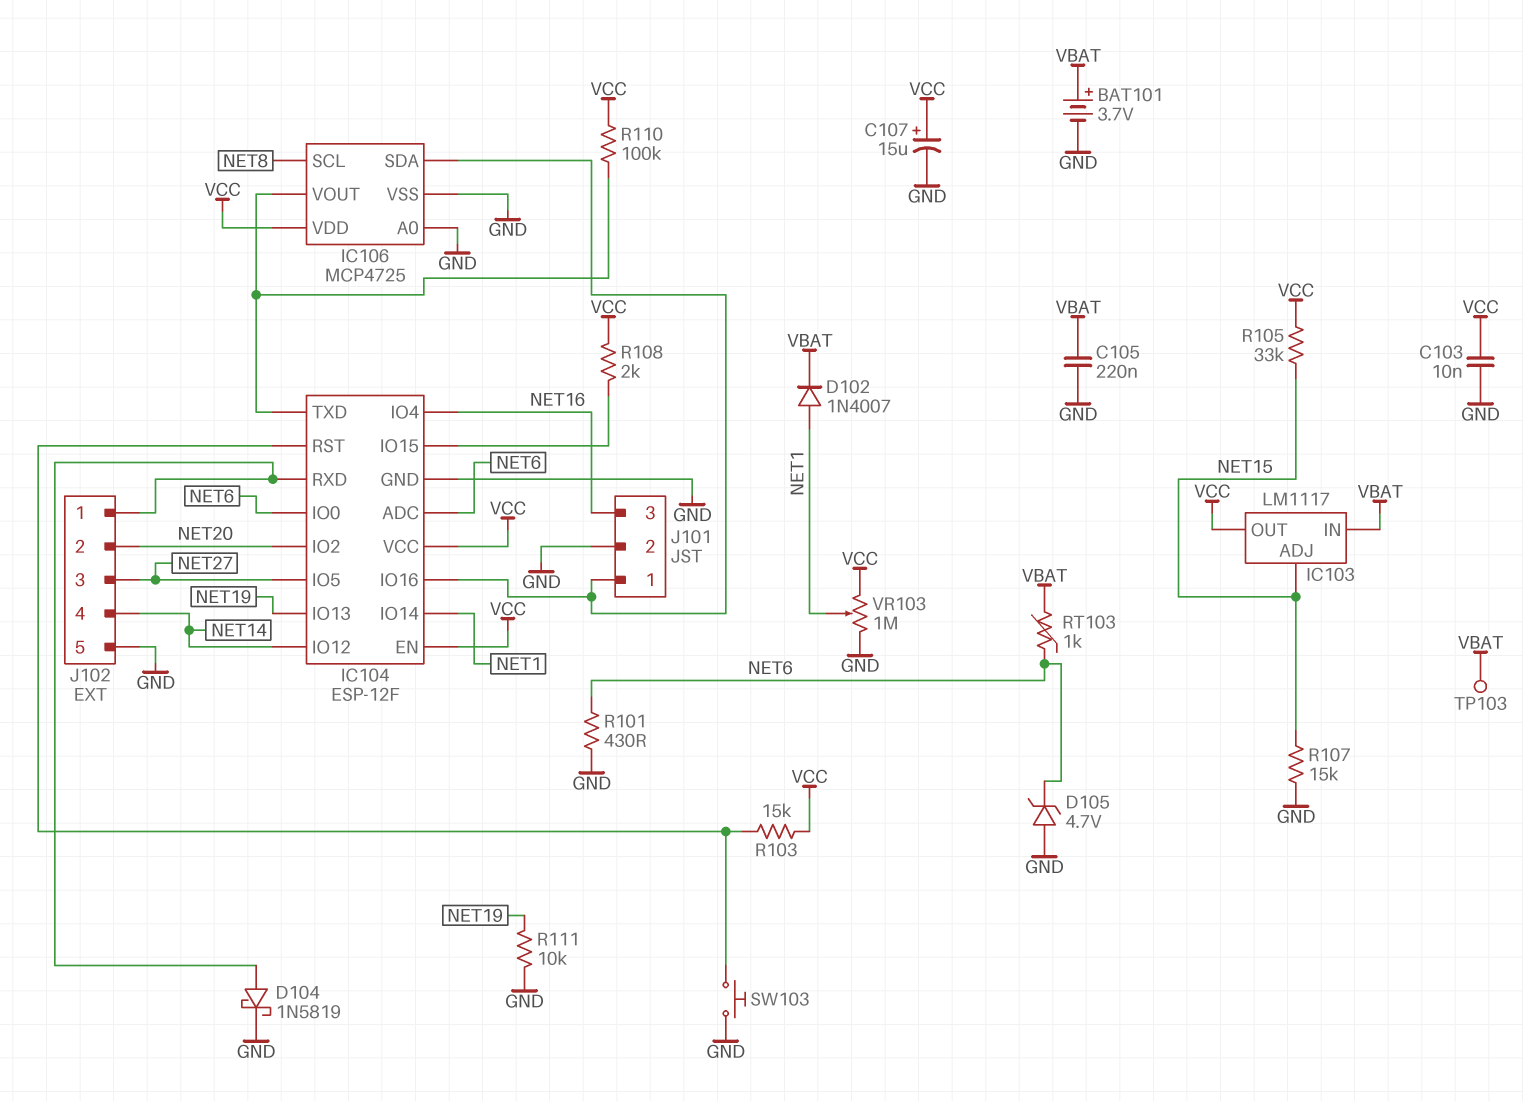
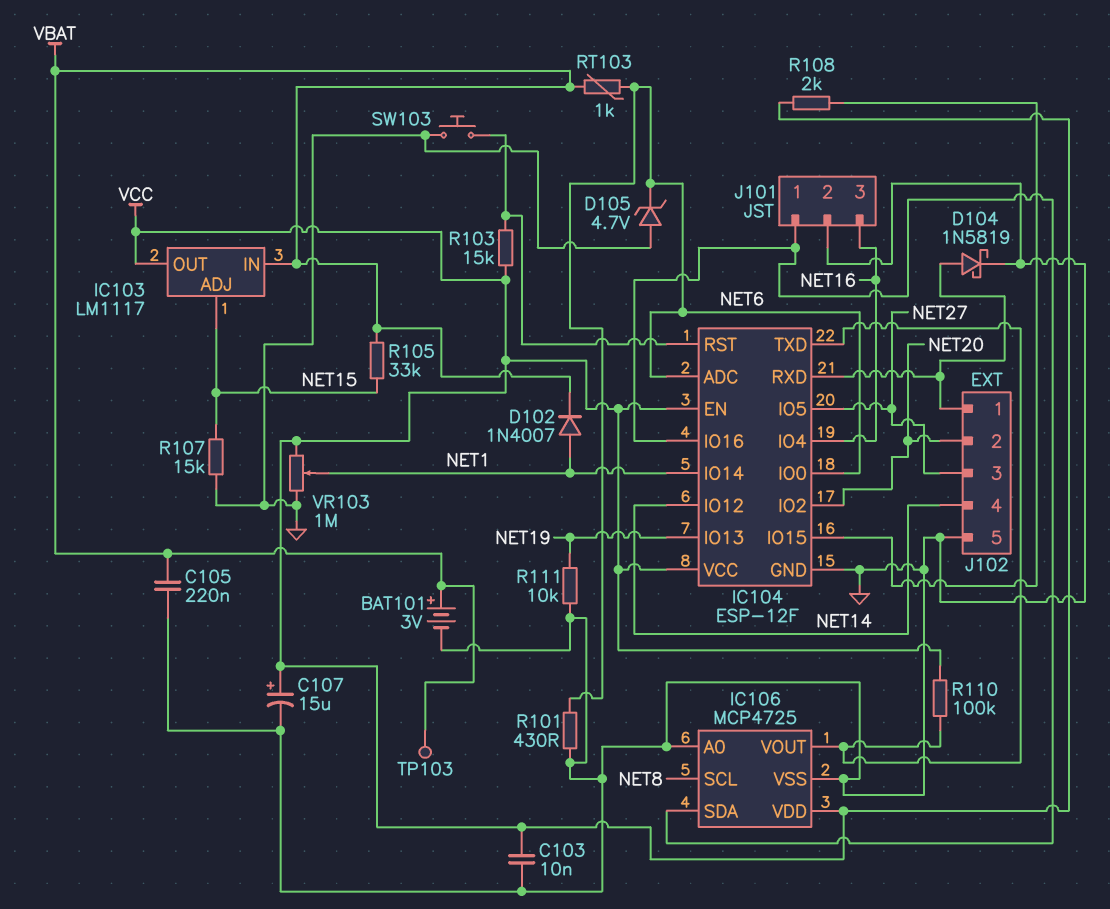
BAT101: 3.7V (plus VBAT, minus GND) -> 3V (plus VBAT, minus GND)
R105: 33k (NET15, VCC) -> 33k (NET15, VBAT)

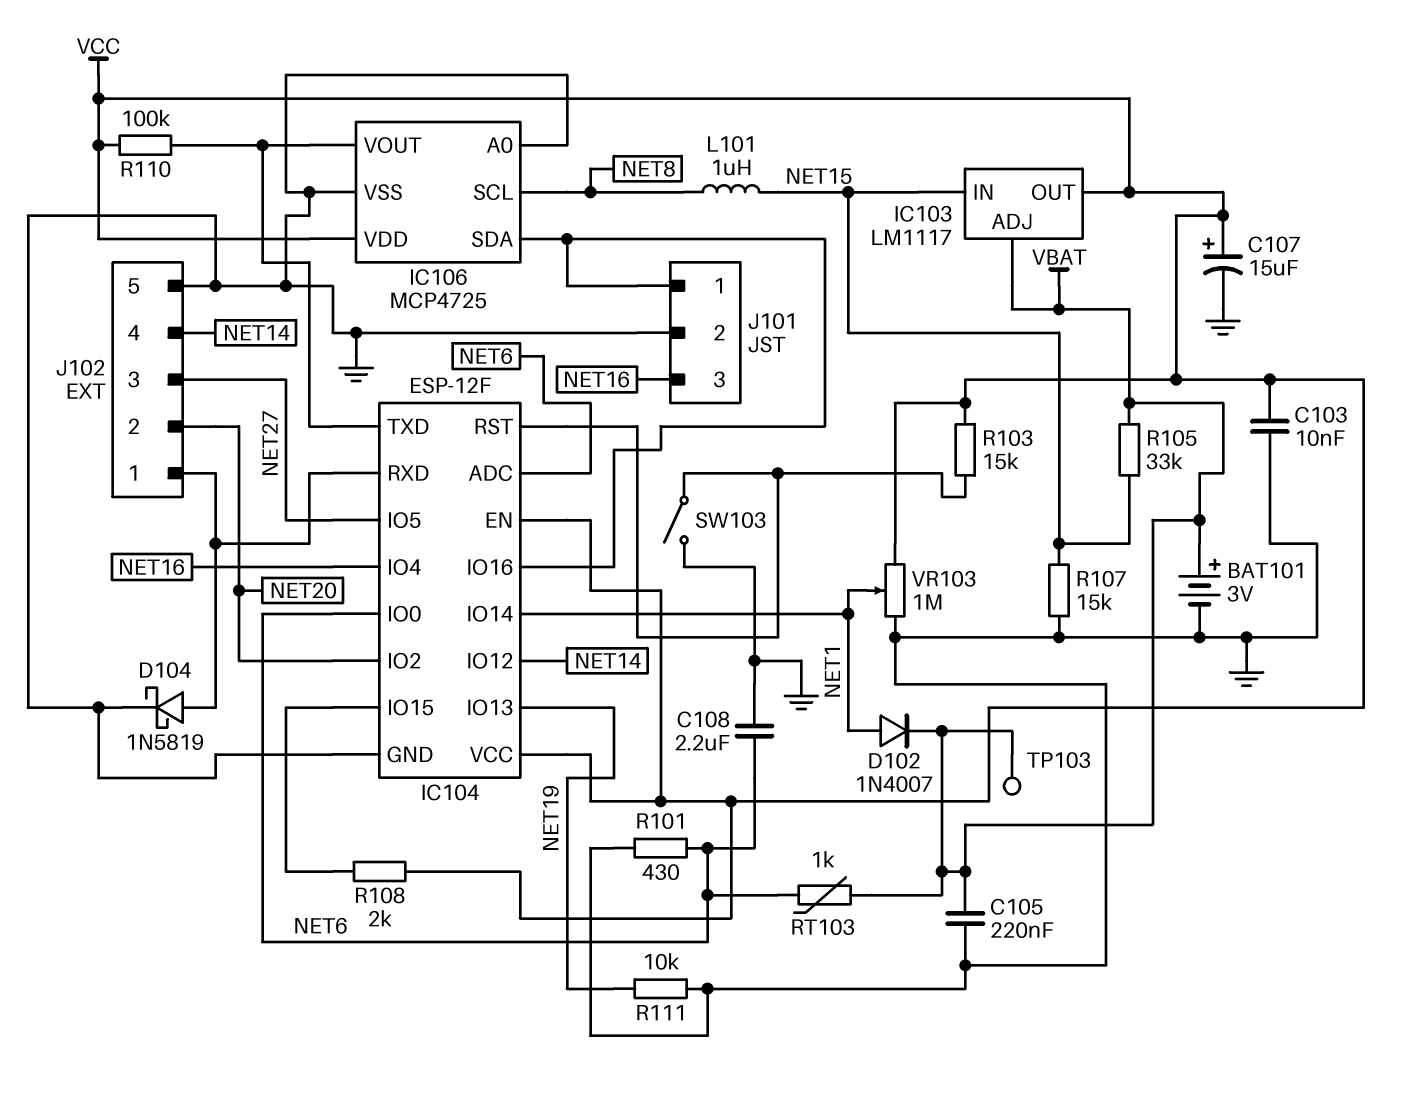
C108: none -> 2.2uF (GND, NET6)
D105: zener 4.7V (A GND, K NET6) -> none
IC103 pin ADJ: NET15 -> VBAT
IC103 pin IN: VBAT -> NET15
L101: none -> 1uH (NET8, NET15)
SW103: button (GND, IC104/RST) -> switch (GND, IC104/RST)

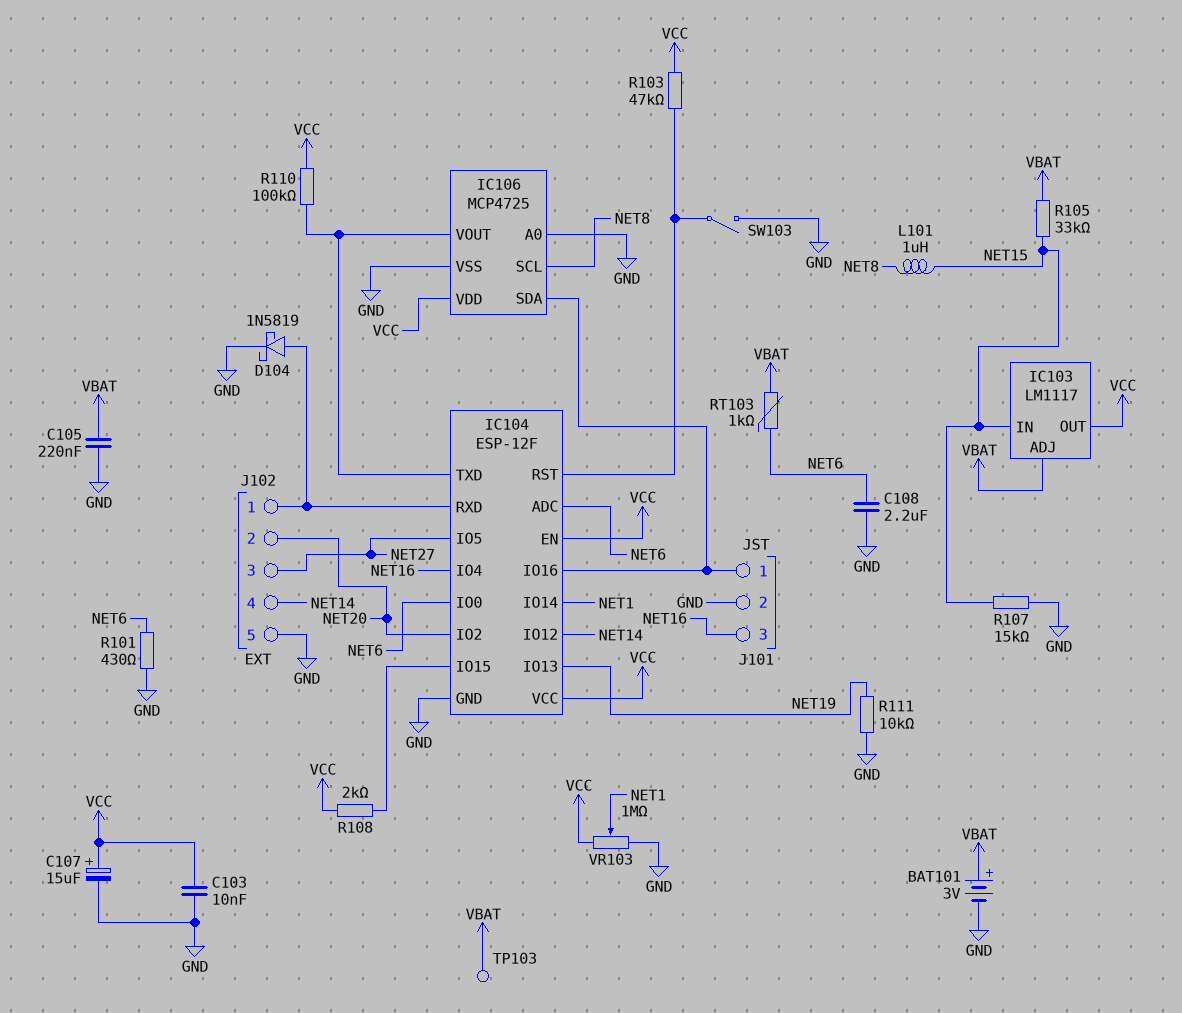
D102: diode 1N4007 (A NET1, K VBAT) -> none
R103: 15k (IC104/RST, VCC) -> 47k (IC104/RST, VCC)

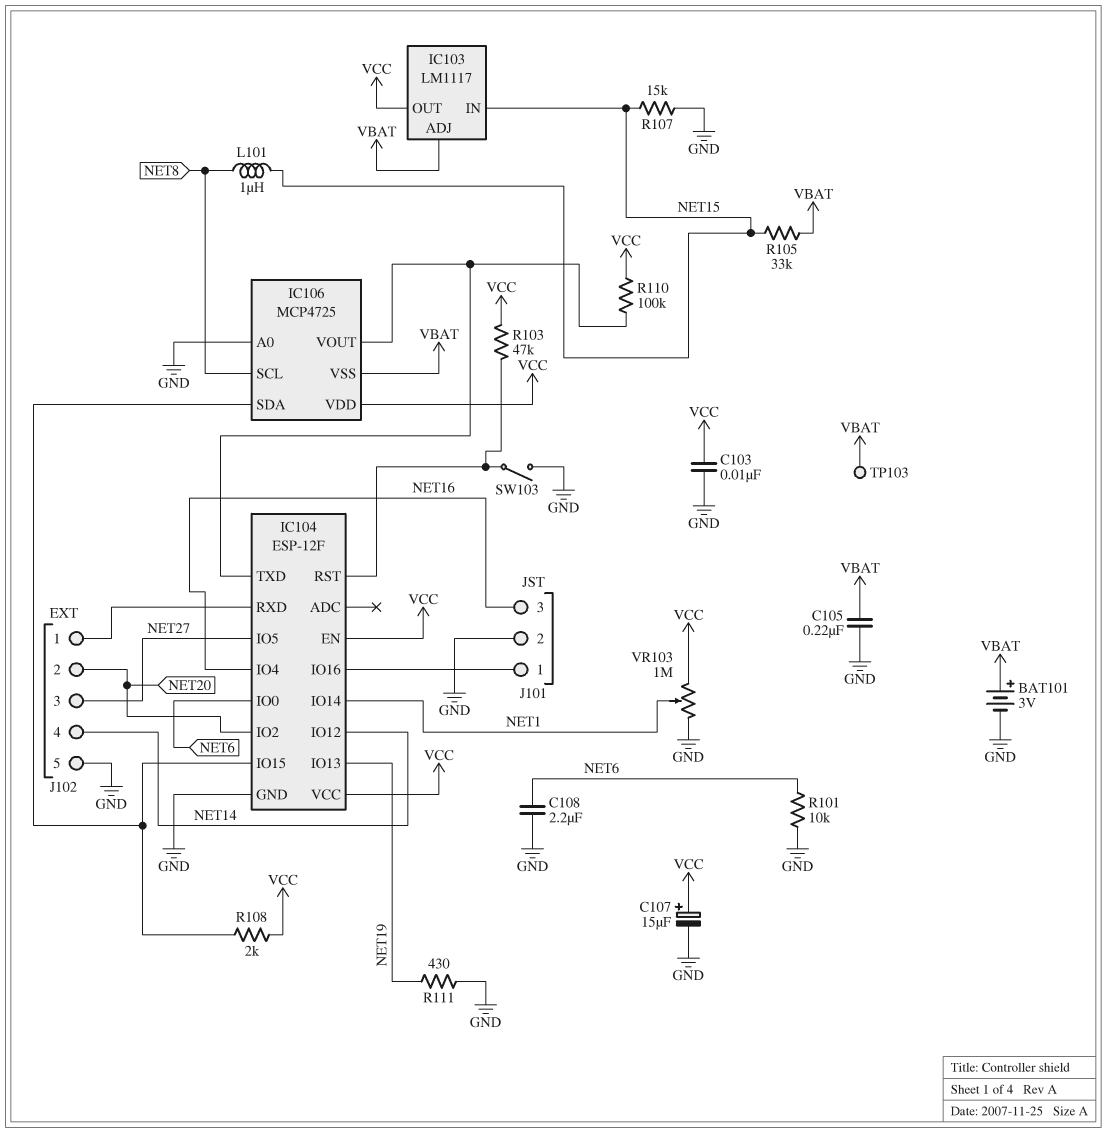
D104: schottky 1N5819 (A IC104/RXD, K GND) -> none
IC104 pin ADC: NET6 -> none
IC106 pin SDA: IC104/IO16 -> IC104/IO15
IC106 pin VSS: GND -> VBAT
R101: 430 (GND, NET6) -> 10k (GND, NET6)
R111: 10k (GND, NET19) -> 430 (GND, NET19)
RT103: 1k (NET6, VBAT) -> none

